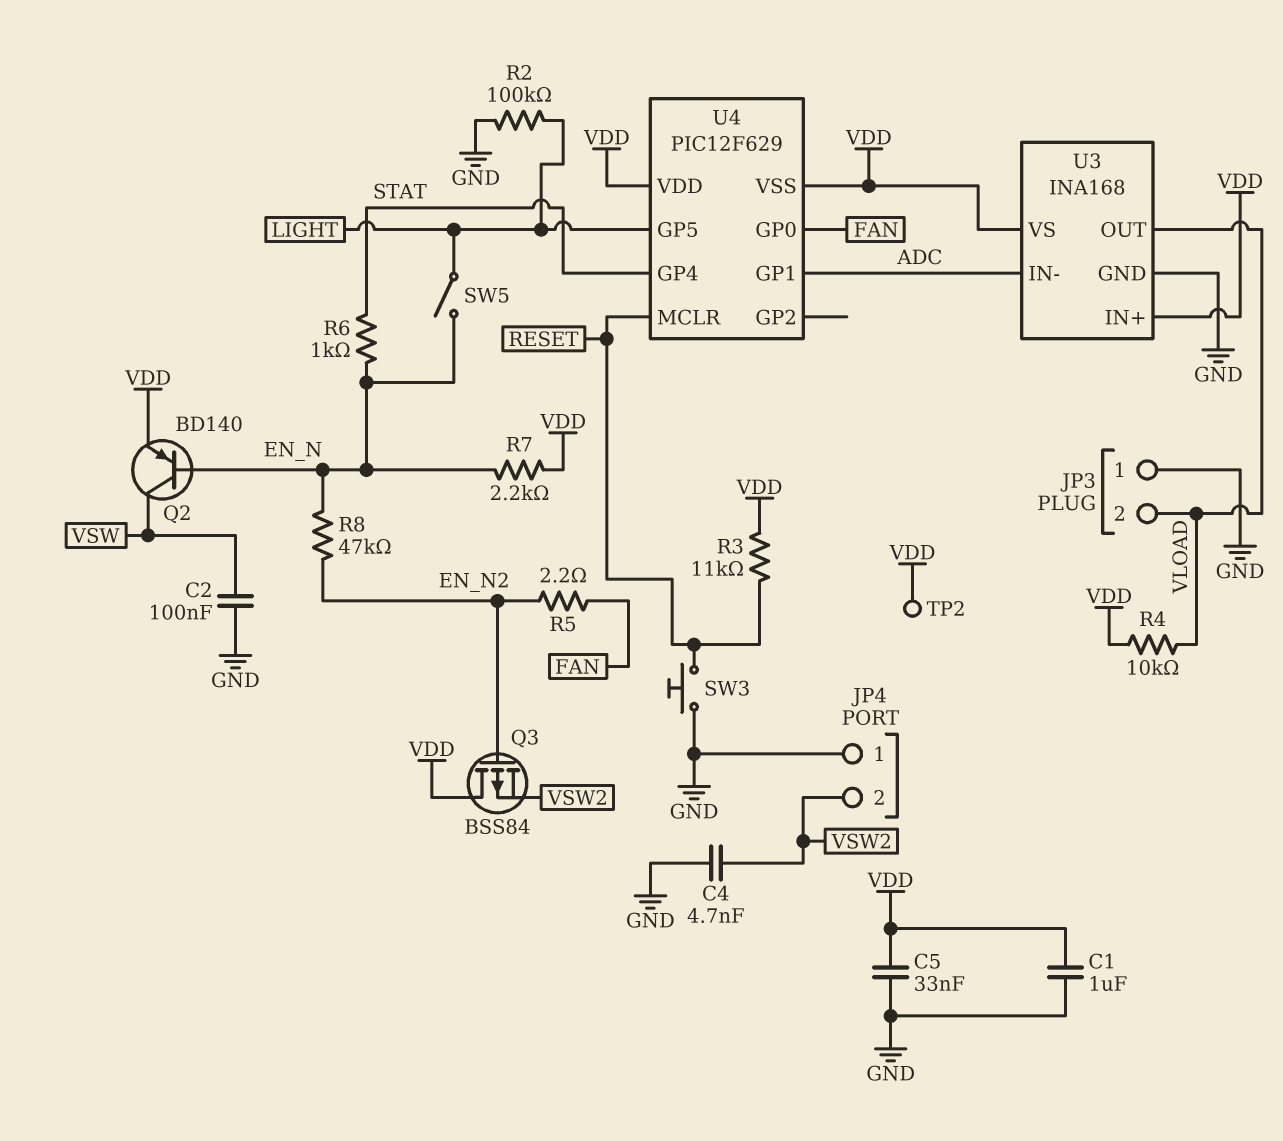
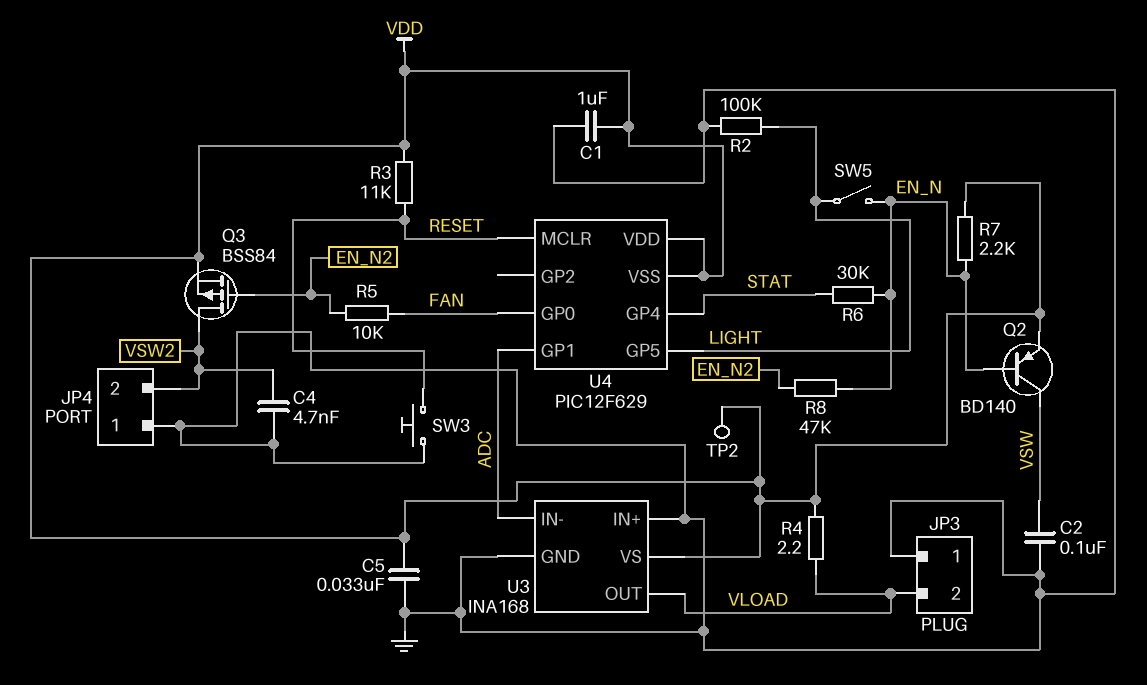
Q3: PMOS BSS84 (G EN_N2, D VDD, S VSW2) -> PMOS BSS84 (G EN_N2, D VSW2, S VDD)
R4: 10k (VDD, VLOAD) -> 2.2 (VDD, VLOAD)
R5: 2.2 (EN_N2, FAN) -> 10k (EN_N2, FAN)
R6: 1k (EN_N, STAT) -> 30k (EN_N, STAT)
U3 pin IN+: VDD -> GND

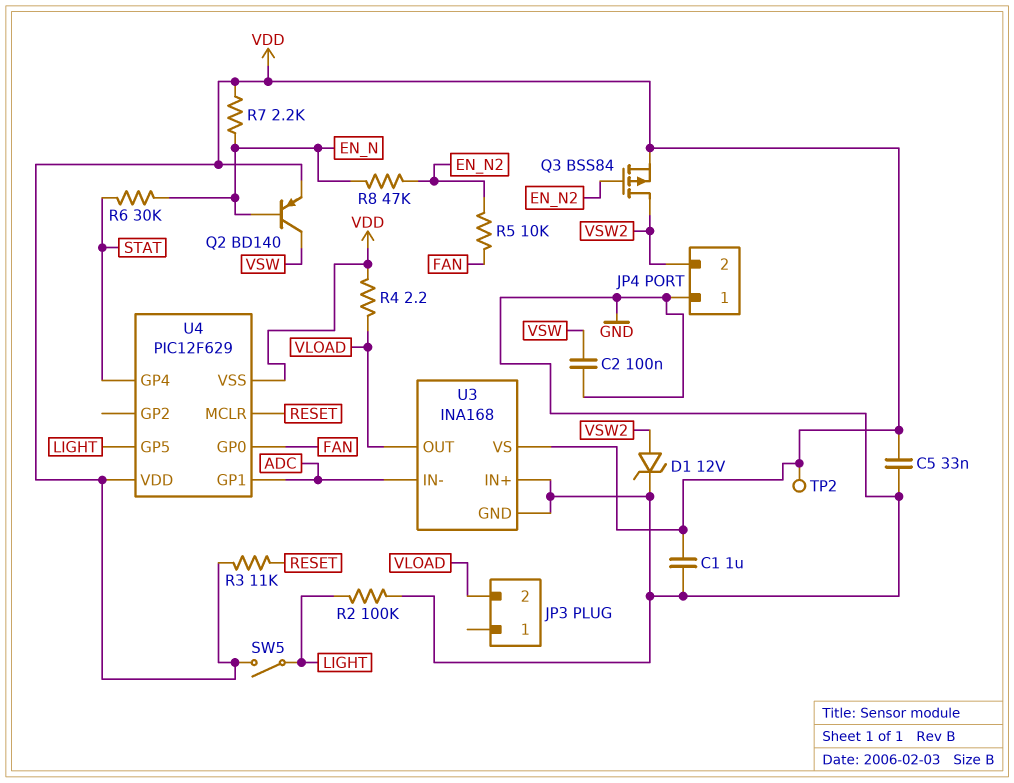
C4: 4.7nF (GND, VSW2) -> none
D1: none -> zener 12V (A VSW2, K GND)
JP3 pin 1: GND -> none
SW3: button (GND, RESET) -> none
SW5: switch (EN_N, LIGHT) -> switch (LIGHT, VDD)

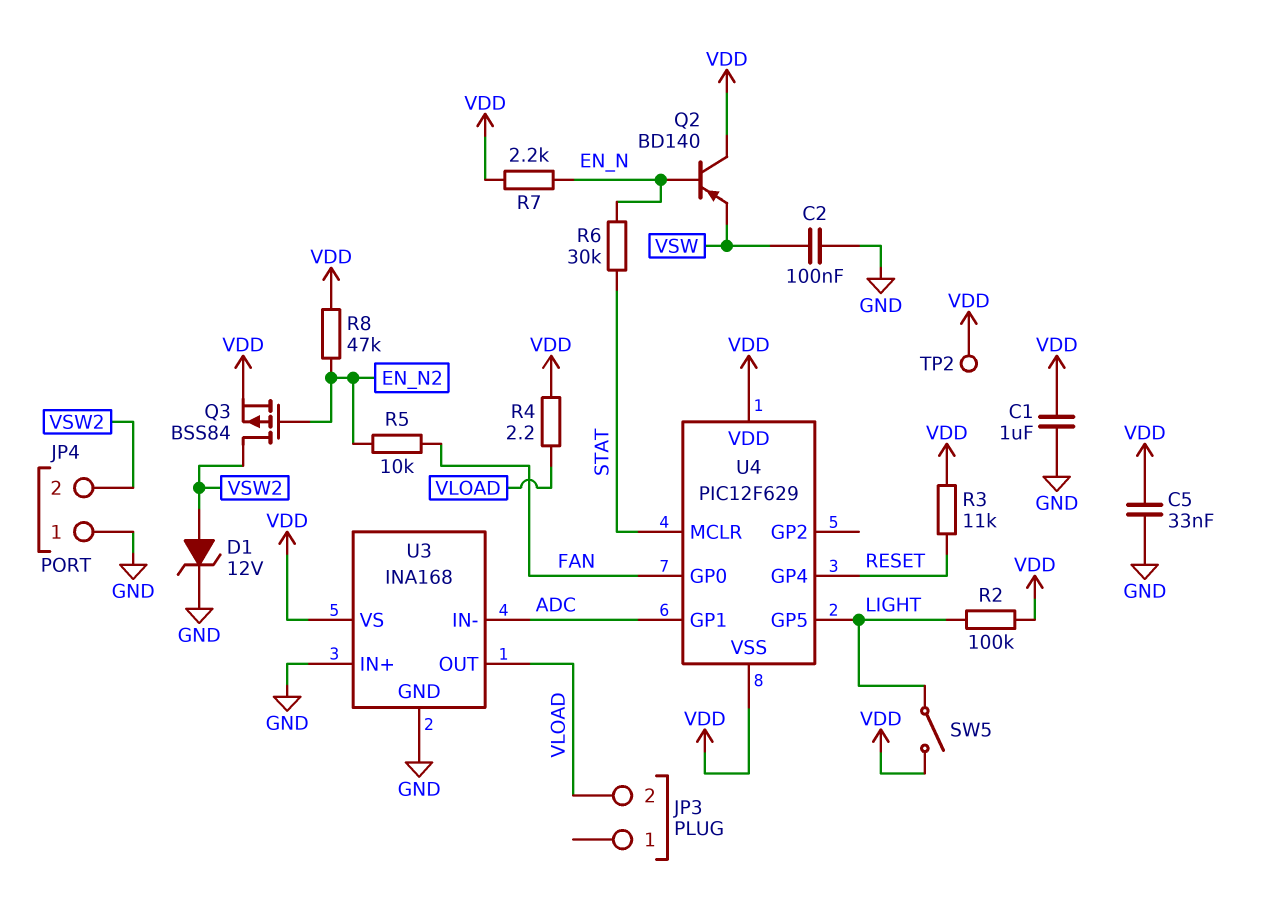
Q2: PNP BD140 (B EN_N, C VSW, E VDD) -> PNP BD140 (B EN_N, C VDD, E VSW)
R2: 100k (GND, LIGHT) -> 100k (LIGHT, VDD)
R8: 47k (EN_N, EN_N2) -> 47k (EN_N2, VDD)
U4 pin GP4: STAT -> RESET
U4 pin MCLR: RESET -> STAT

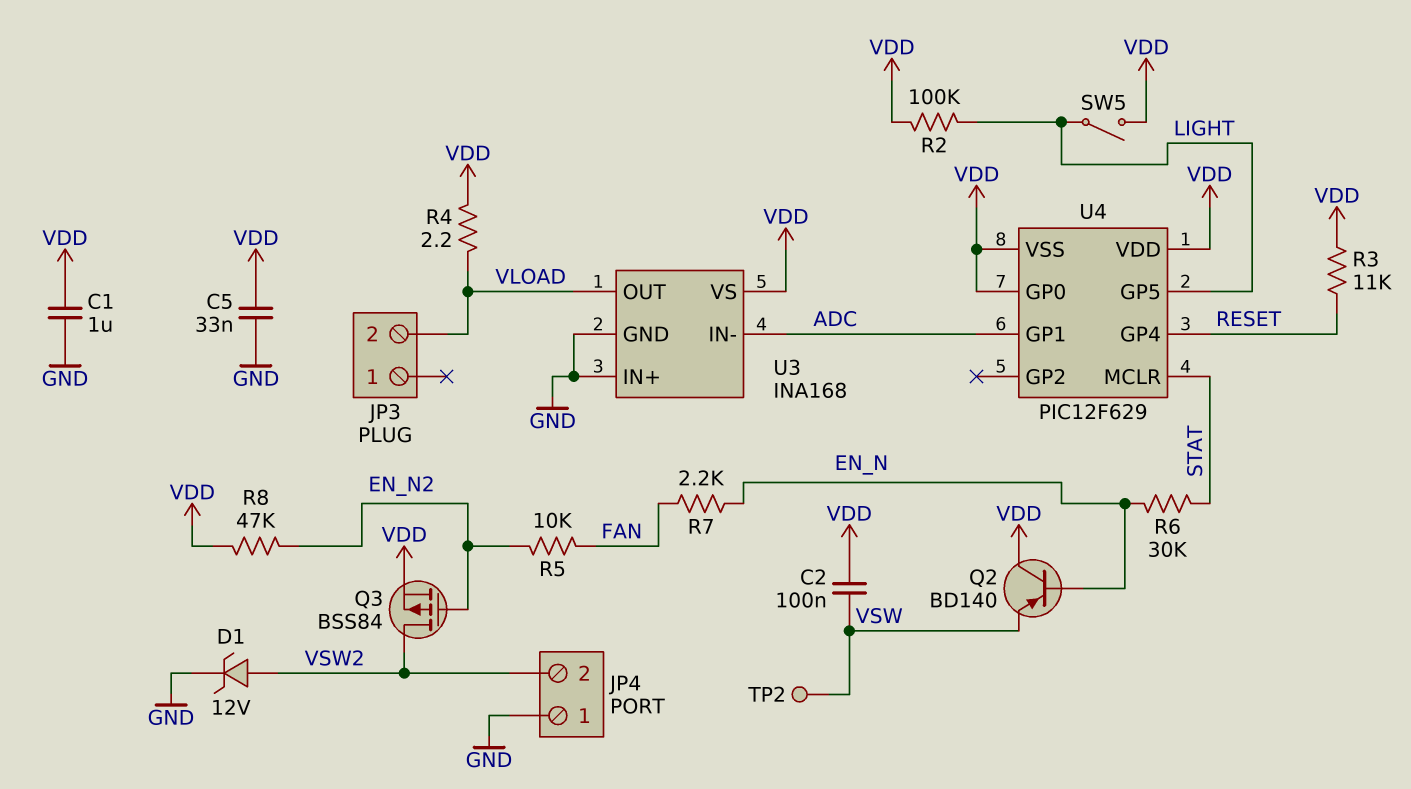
C2: 100nF (GND, VSW) -> 100nF (VDD, VSW)
R7: 2.2k (EN_N, VDD) -> 2.2k (EN_N, FAN)
TP2: test point (VDD) -> test point (VSW)
U4 pin GP0: FAN -> VDD

